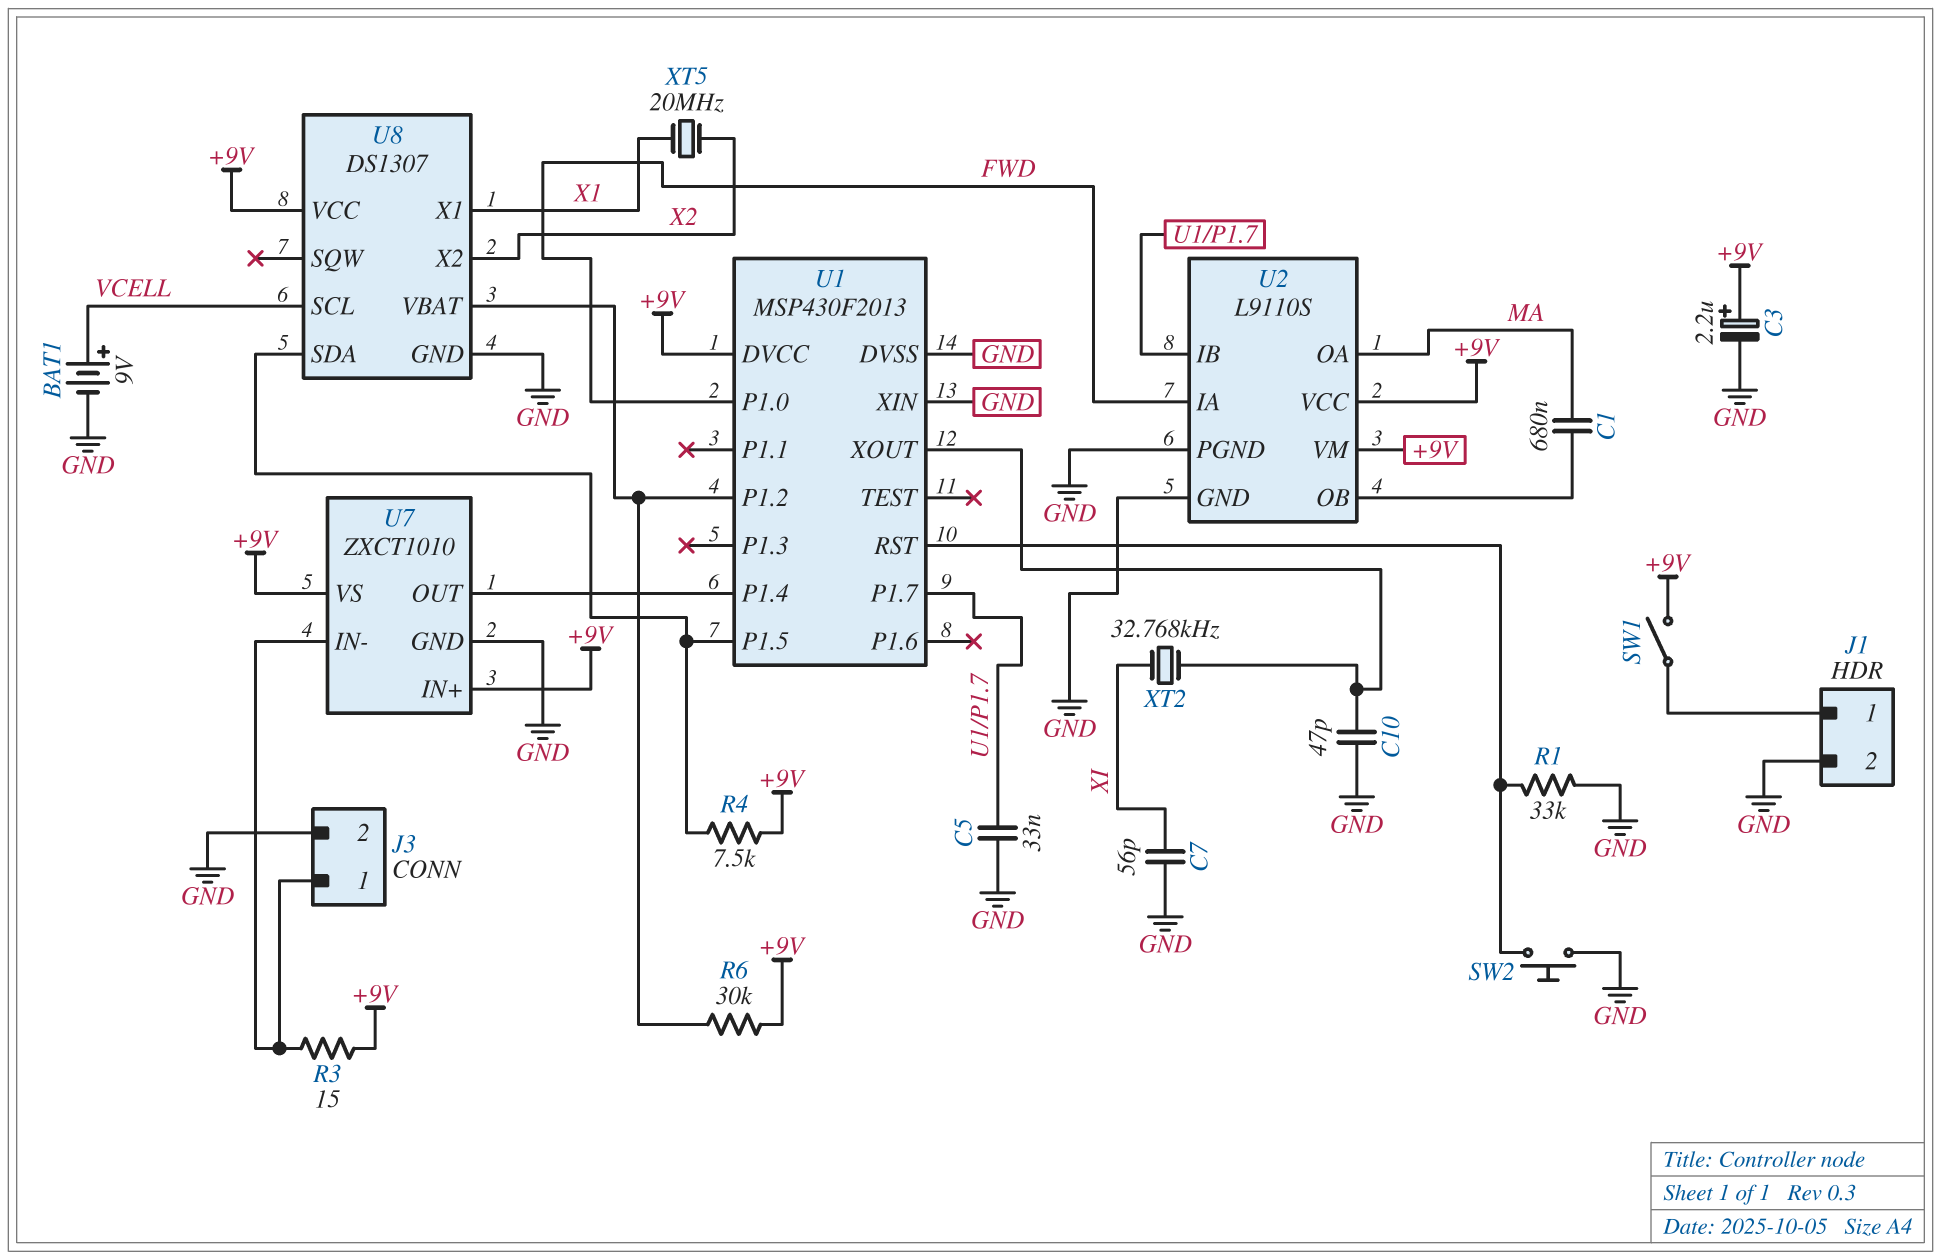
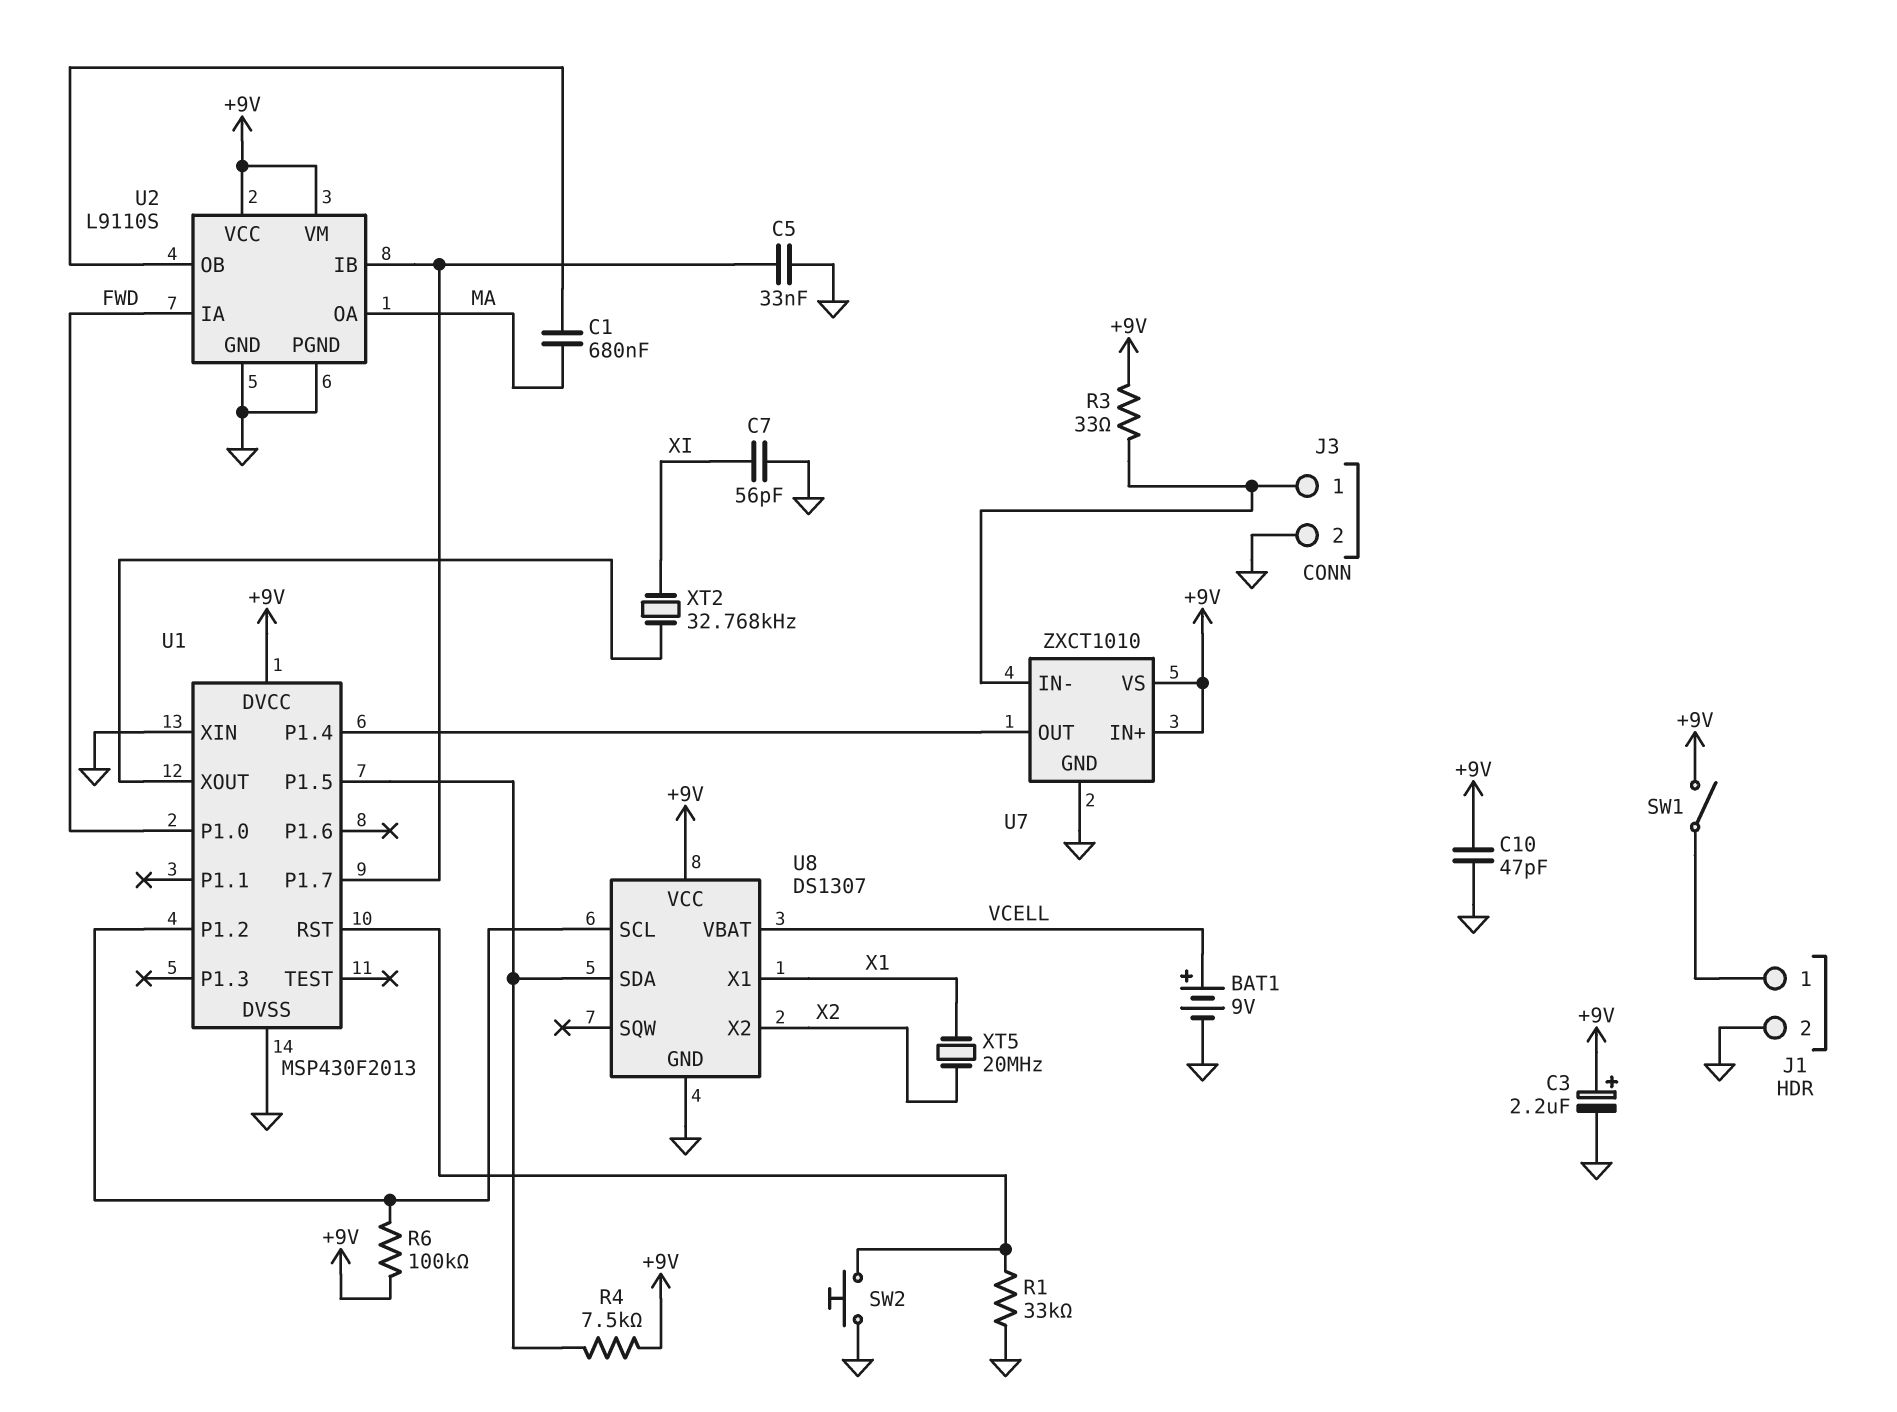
C10: 47pF (GND, U1/XOUT) -> 47pF (+9V, GND)
R3: 15 (+9V, J3/1) -> 33 (+9V, J3/1)
R6: 30k (+9V, U1/P1.2) -> 100k (+9V, U1/P1.2)
U8 pin SCL: VCELL -> U1/P1.2
U8 pin VBAT: U1/P1.2 -> VCELL

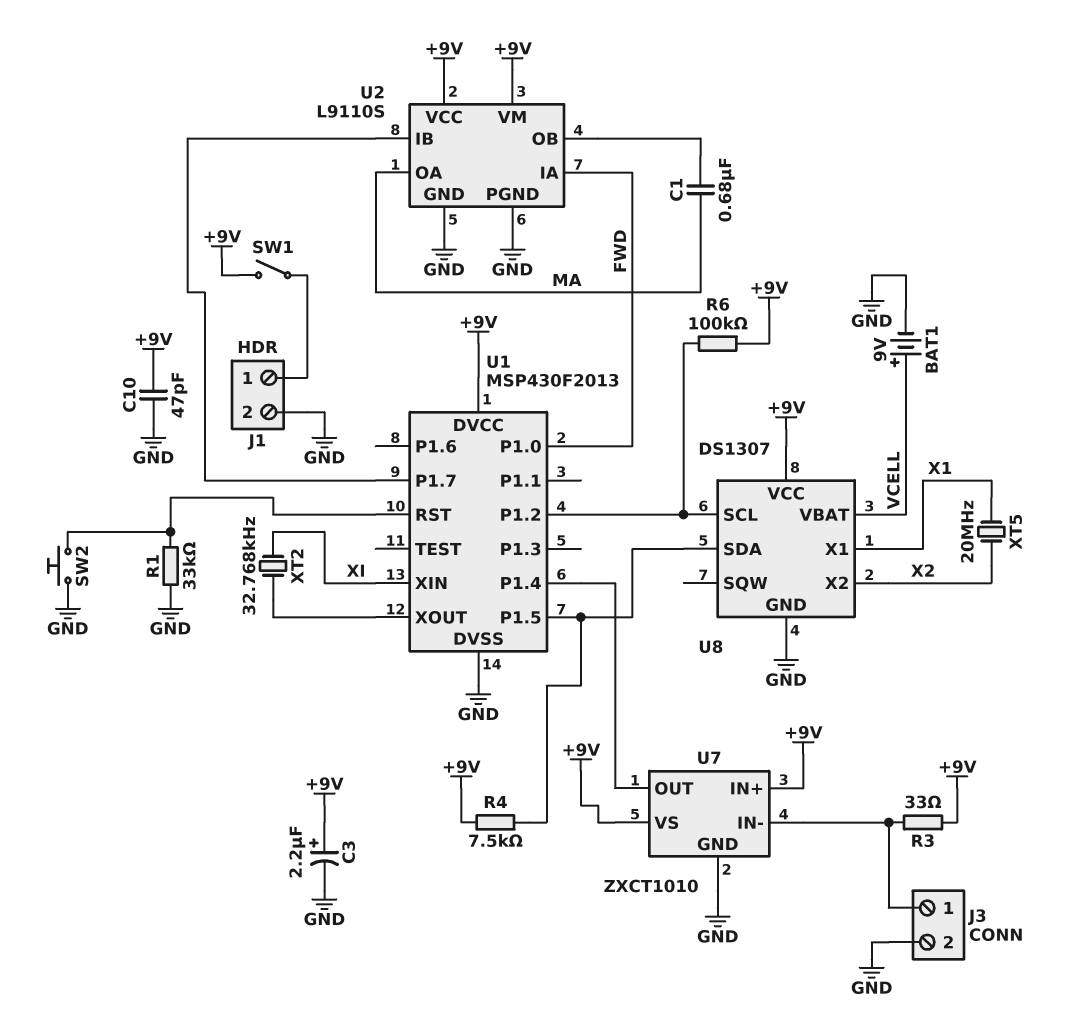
C5: 33nF (GND, U1/P1.7) -> none
C7: 56pF (GND, XI) -> none
U1 pin XIN: GND -> XI

